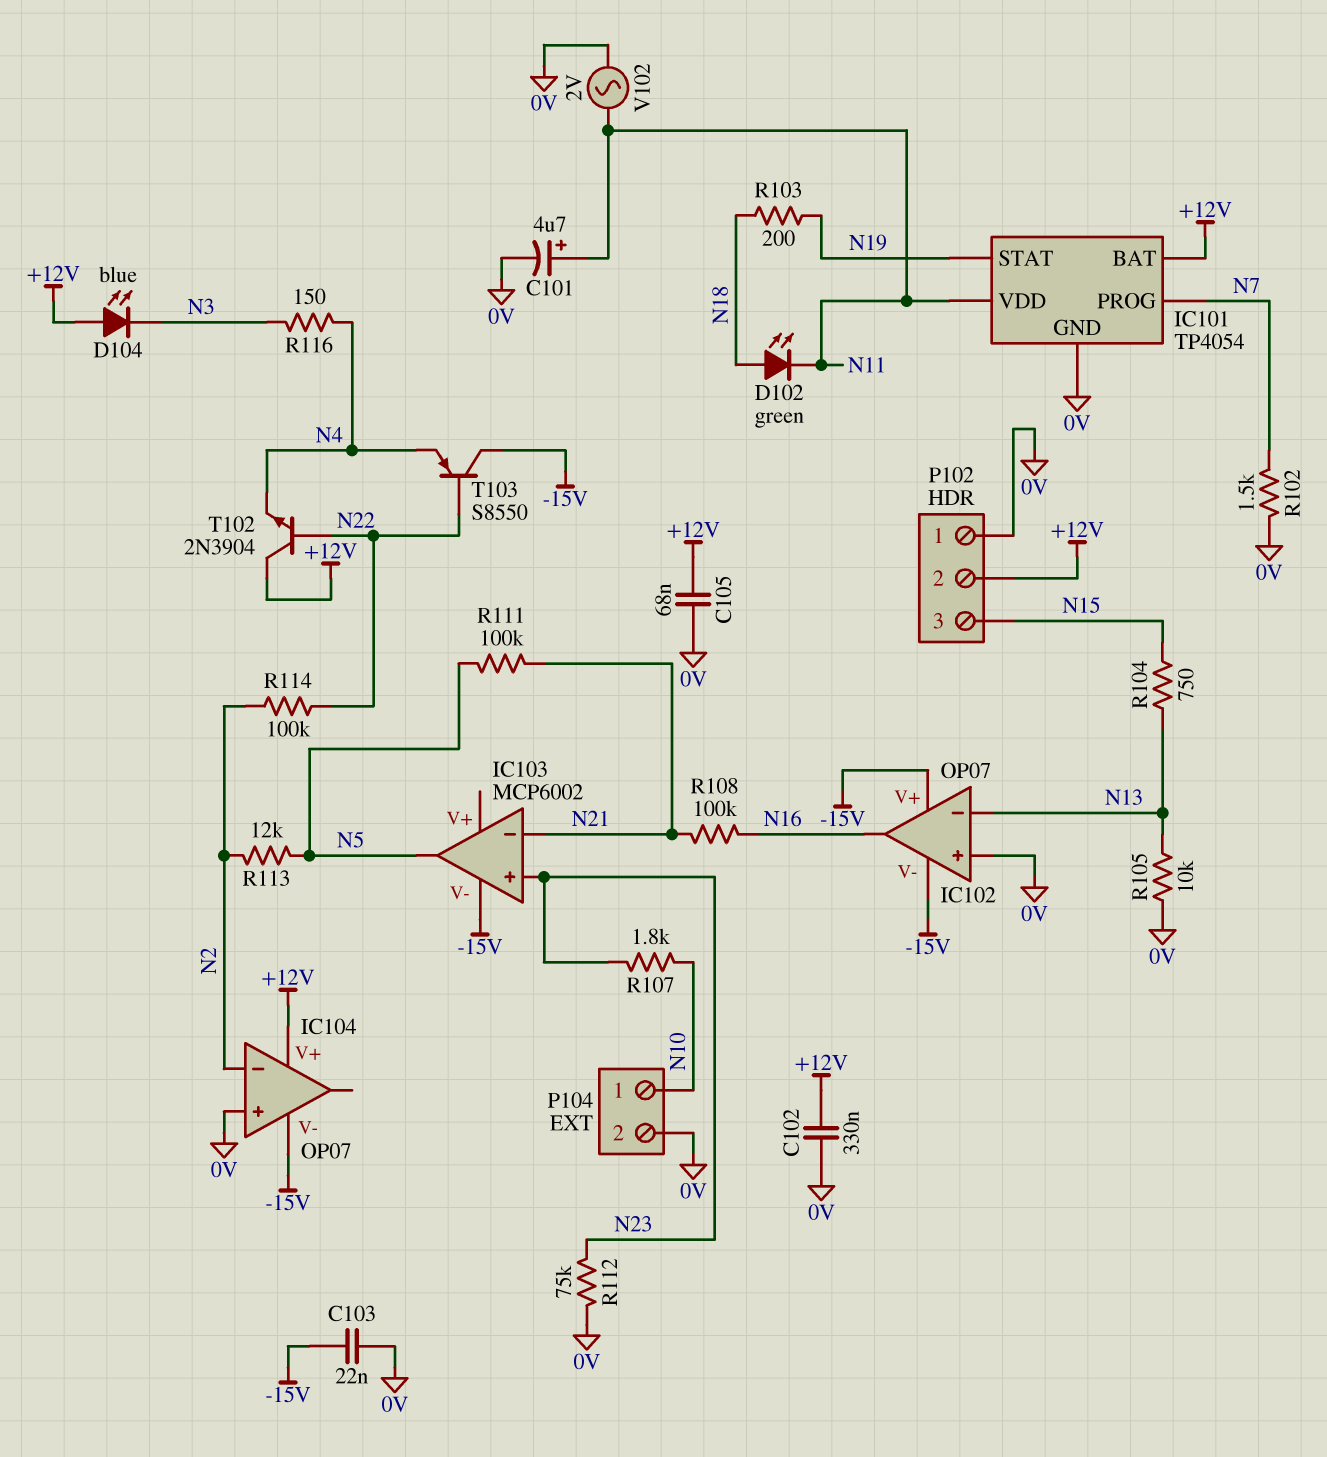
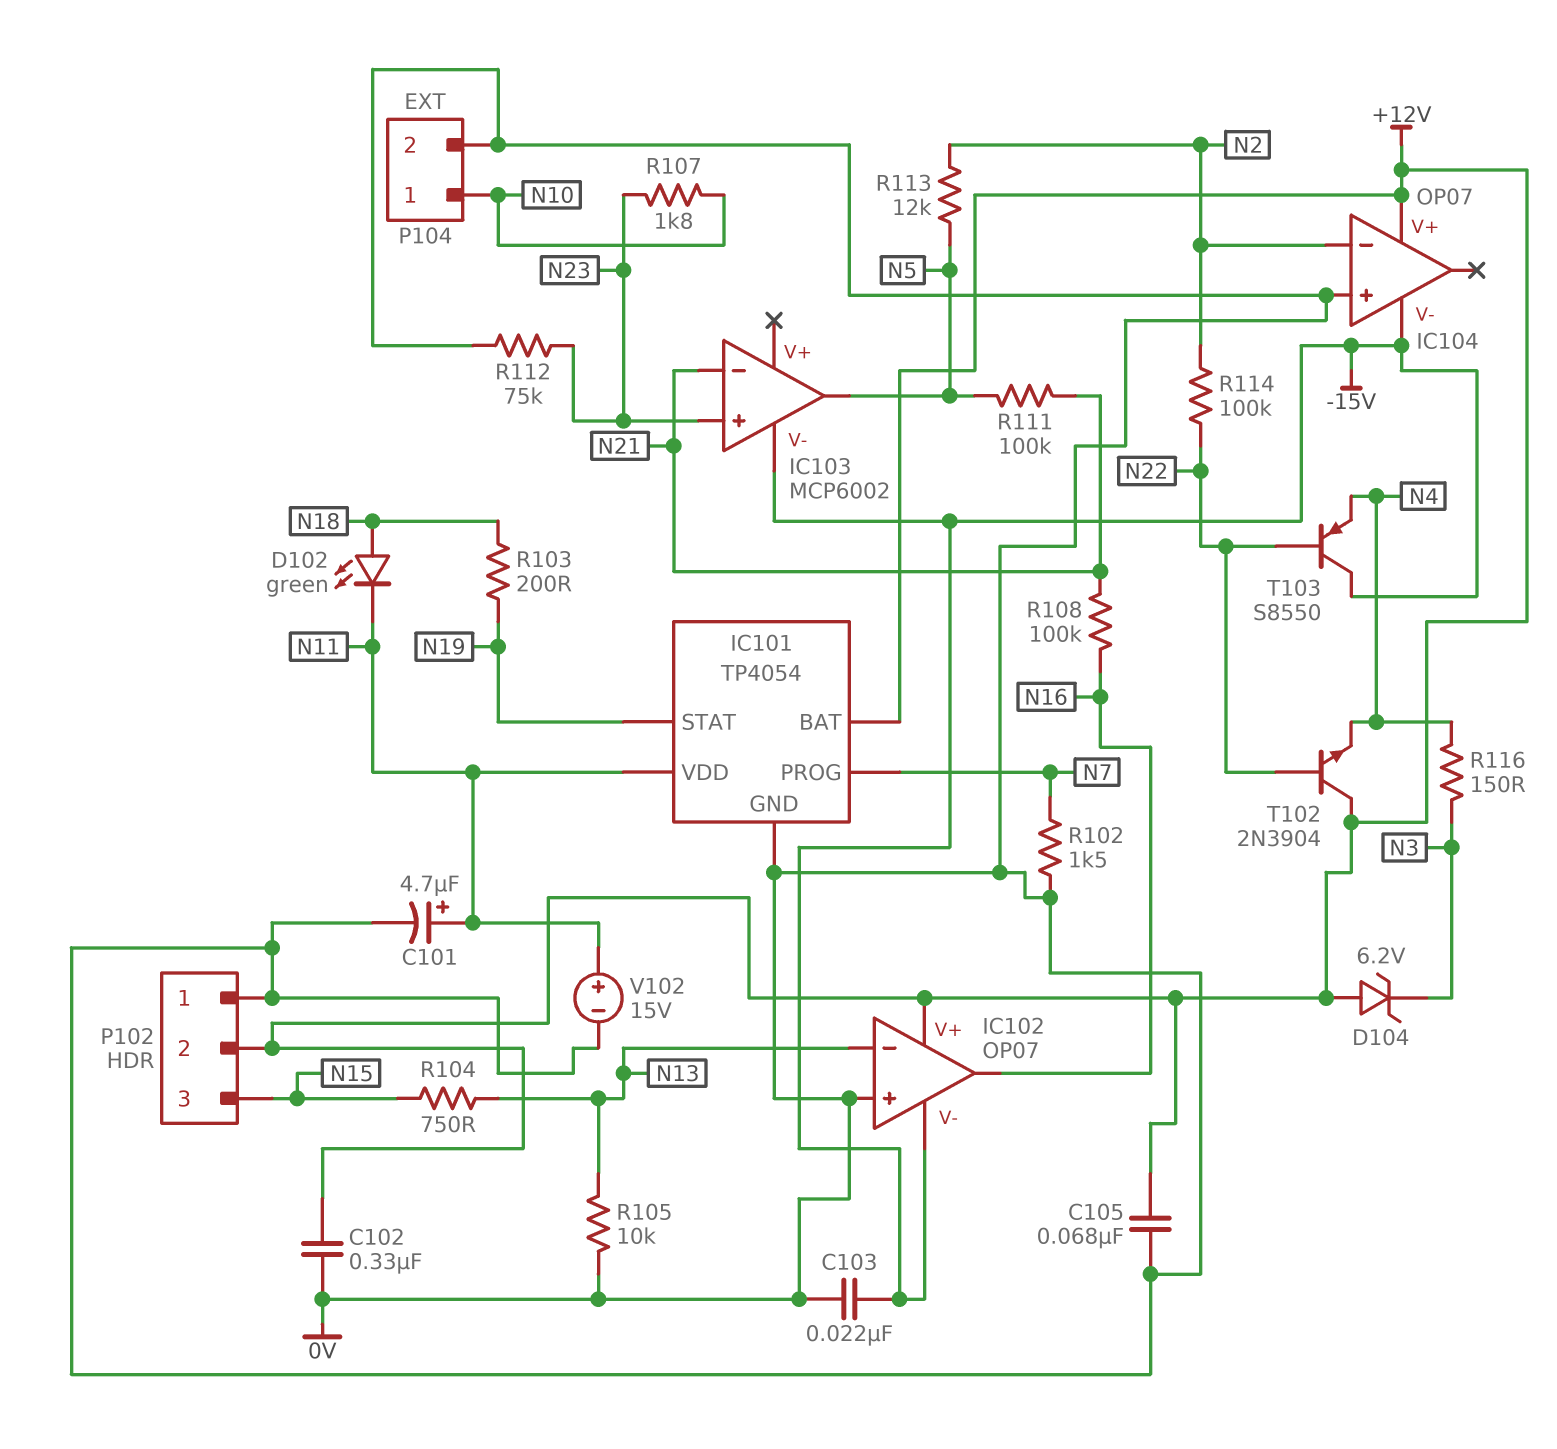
D104: LED blue (A +12V, K N3) -> zener 6.2V (A +12V, K N3)
IC102 pin V+: -15V -> +12V
V102: AC 2V (0V, N11) -> 15V (plus N11, minus 0V)

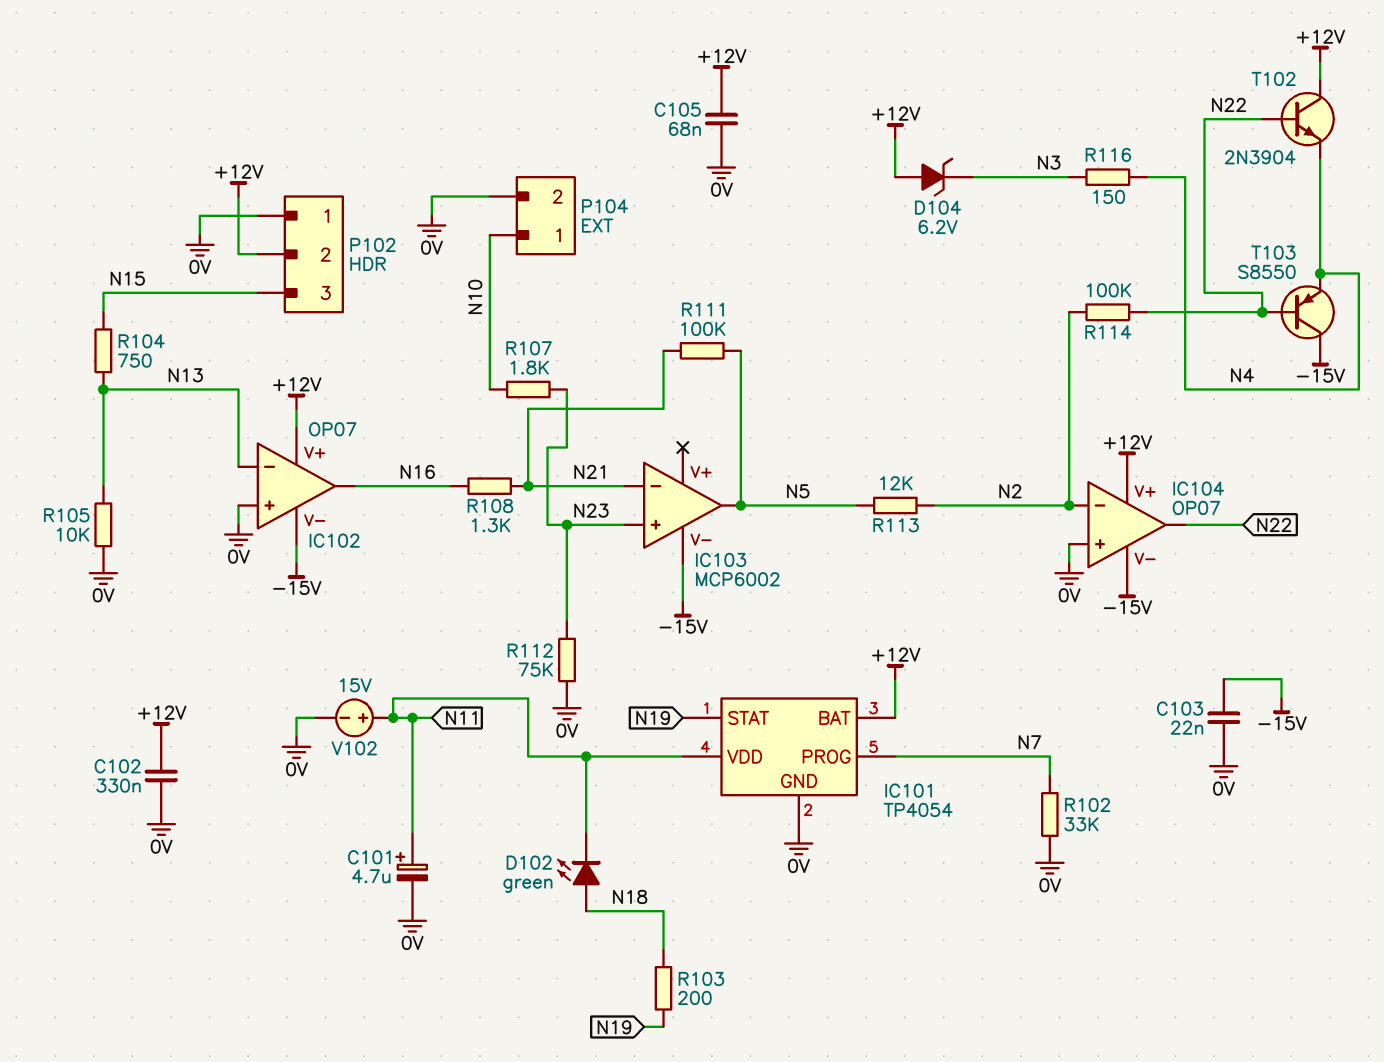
IC104 pin out: none -> N22
R102: 1.5k (0V, N7) -> 33k (0V, N7)
R108: 100k (N16, N21) -> 1.3k (N16, N21)

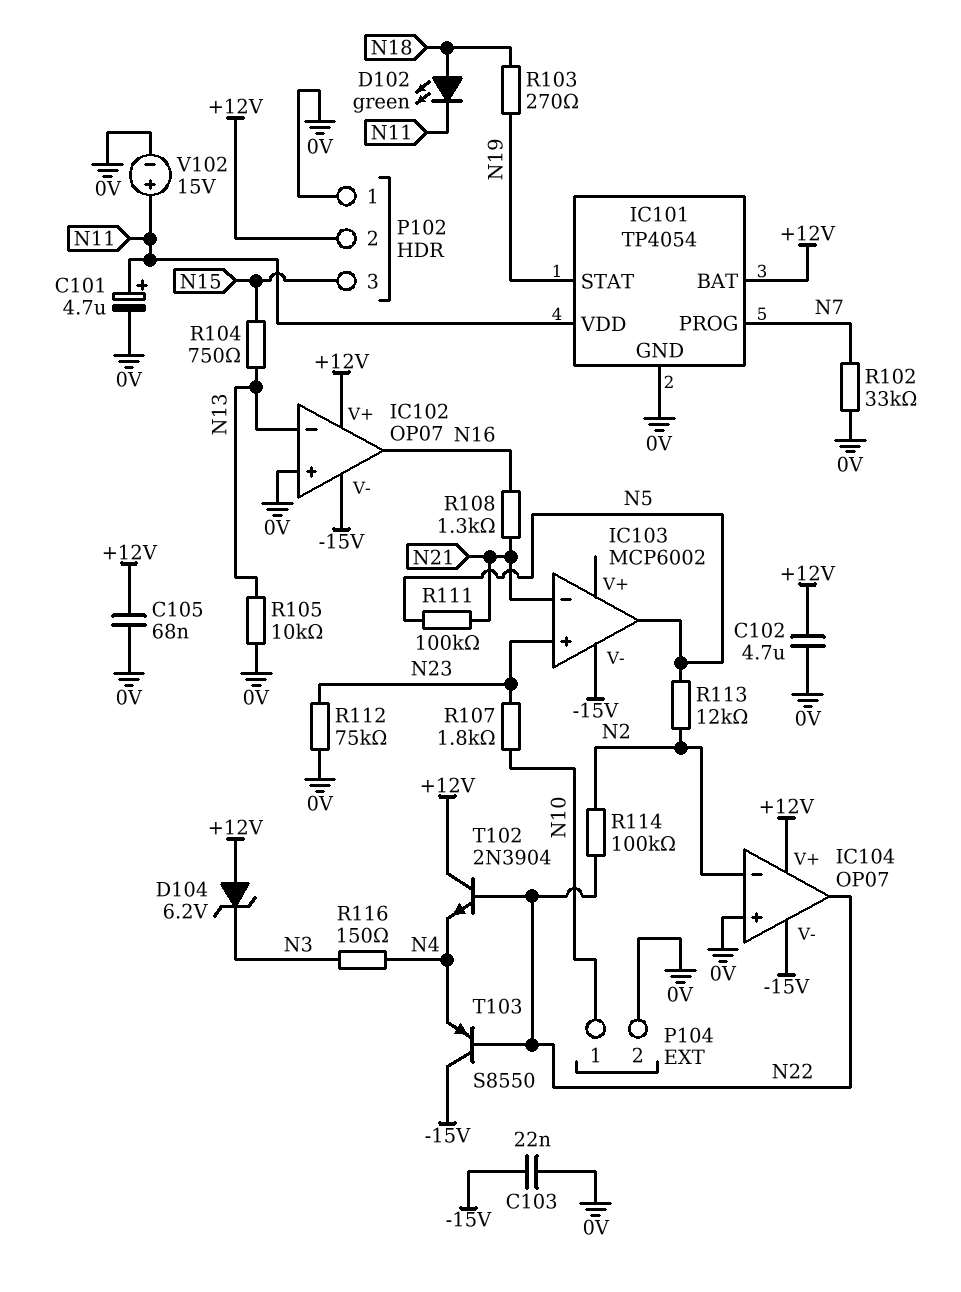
C102: 330nF (+12V, 0V) -> 4.7uF (+12V, 0V)
R103: 200 (N18, N19) -> 270 (N18, N19)

